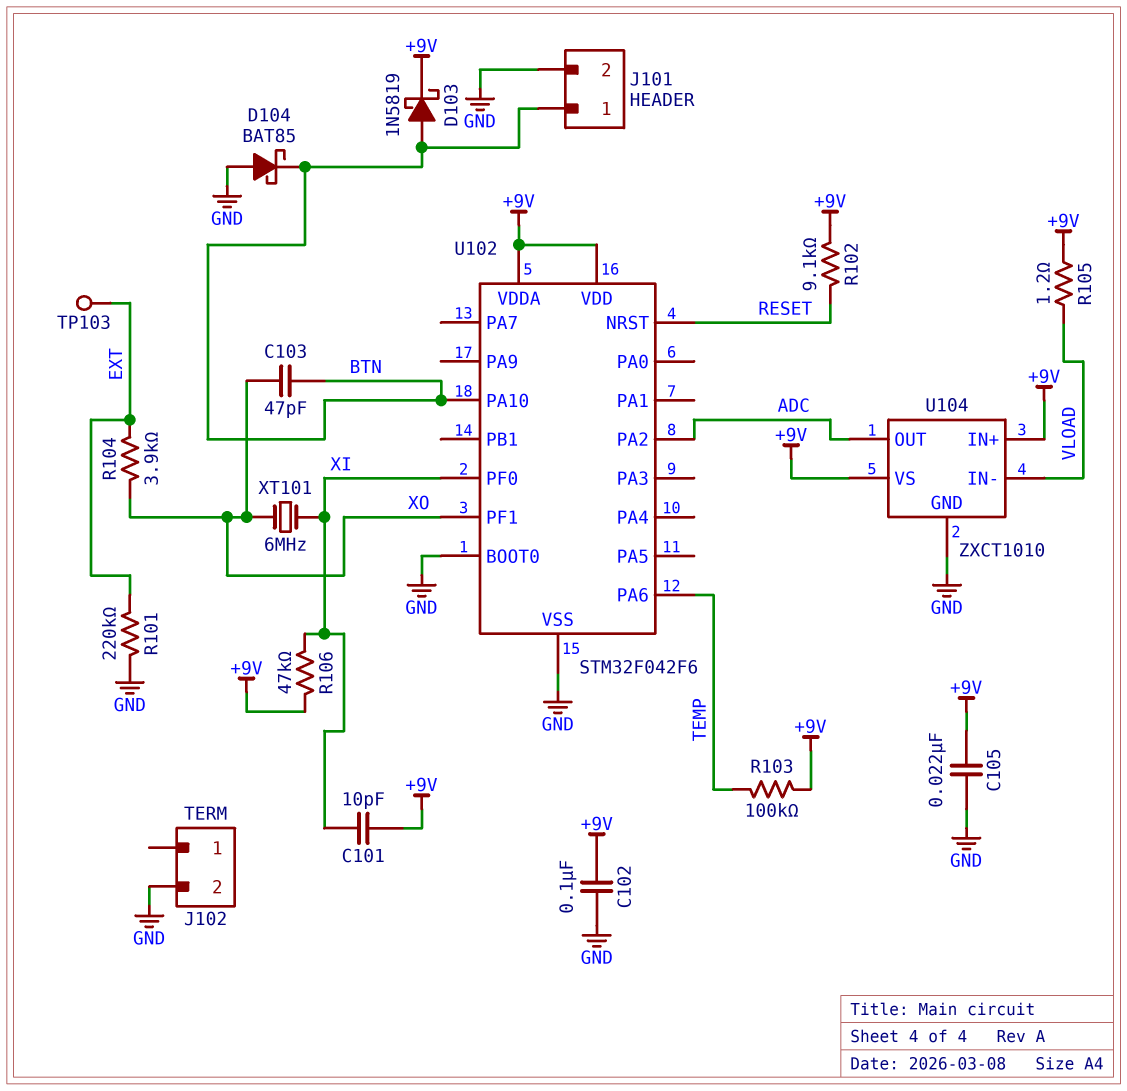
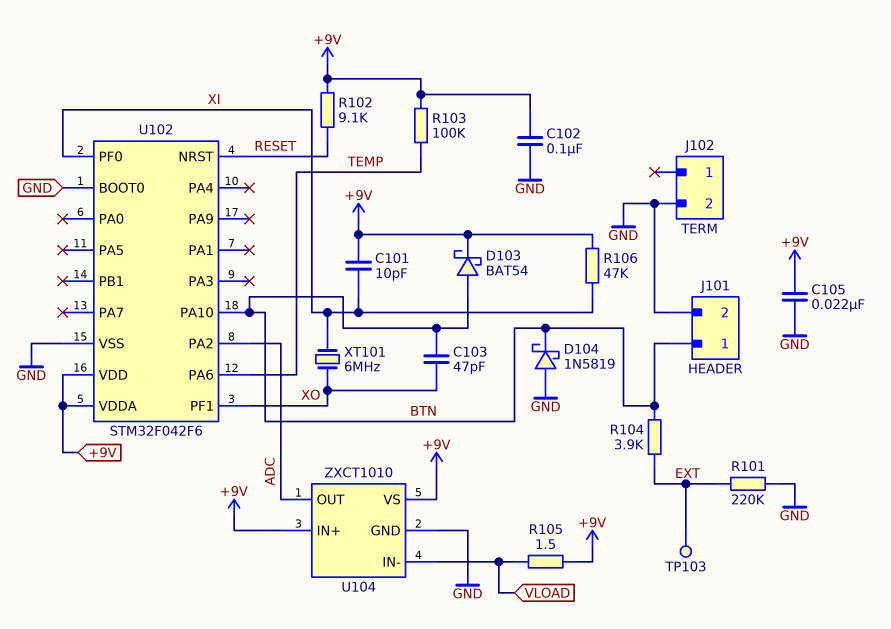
D103: schottky 1N5819 (A BTN, K +9V) -> schottky BAT54 (A BTN, K +9V)
D104: schottky BAT85 (A GND, K BTN) -> schottky 1N5819 (A GND, K BTN)
R104: 3.9k (EXT, XO) -> 3.9k (BTN, EXT)
R105: 1.2 (+9V, VLOAD) -> 1.5 (+9V, VLOAD)

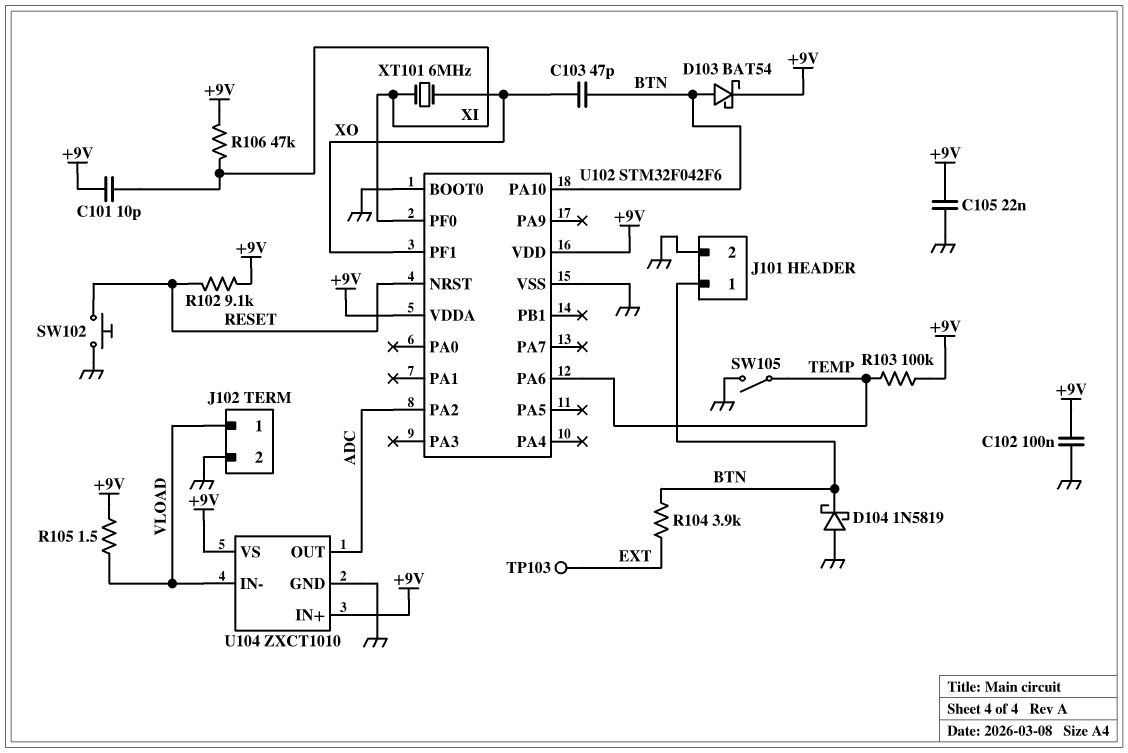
J102 pin 1: none -> VLOAD
R101: 220k (EXT, GND) -> none
SW102: none -> button (GND, RESET)
SW105: none -> switch (GND, TEMP)

